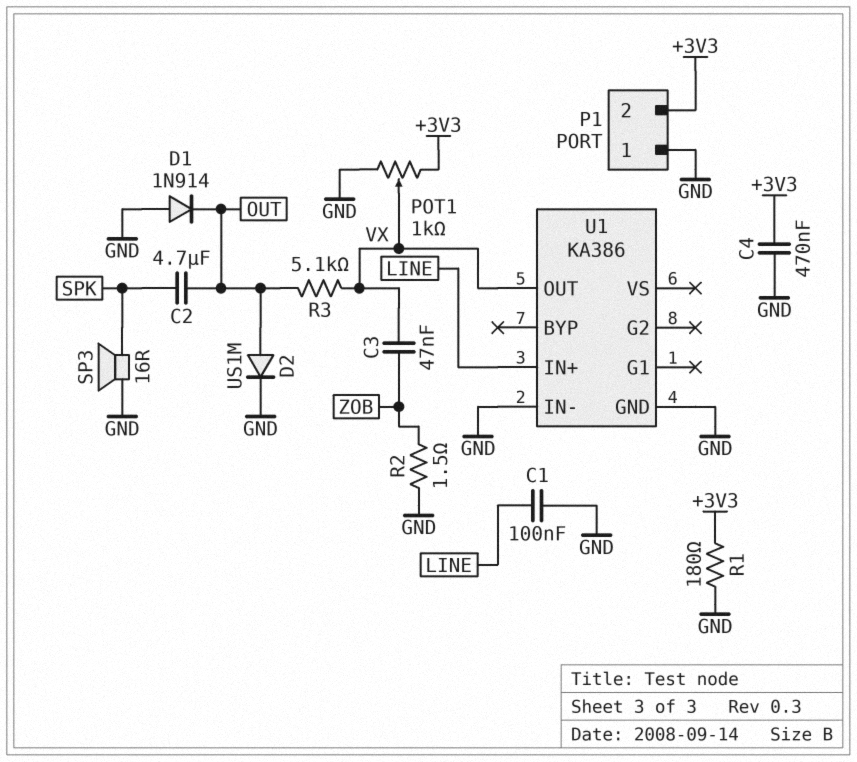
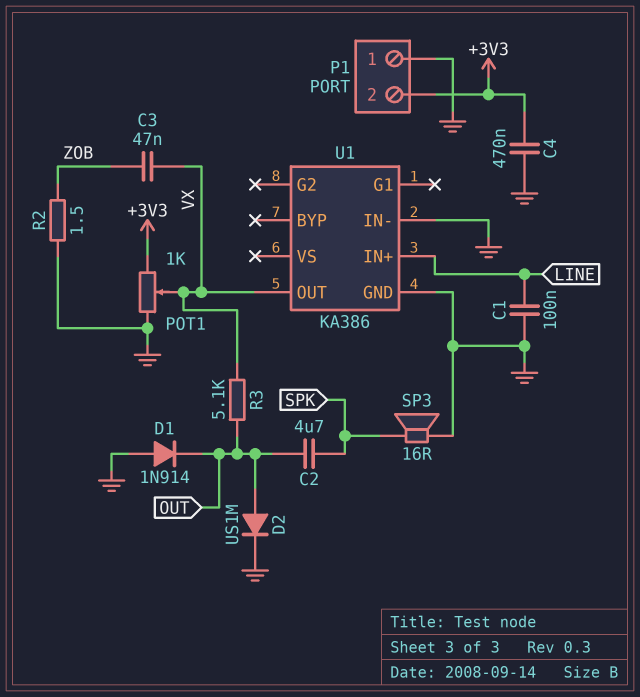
R1: 180 (+3V3, GND) -> none

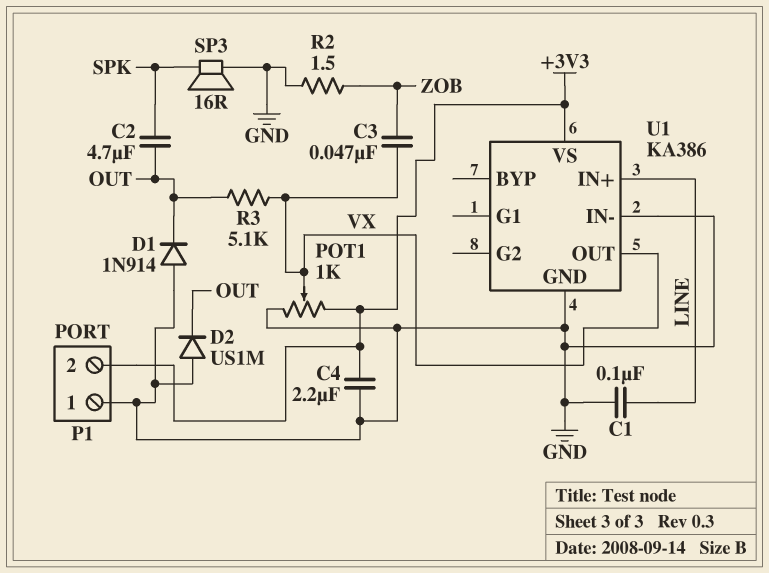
C4: 470nF (+3V3, GND) -> 2.2uF (+3V3, GND)
D2: diode US1M (A OUT, K GND) -> diode US1M (A GND, K OUT)
U1 pin VS: none -> +3V3

